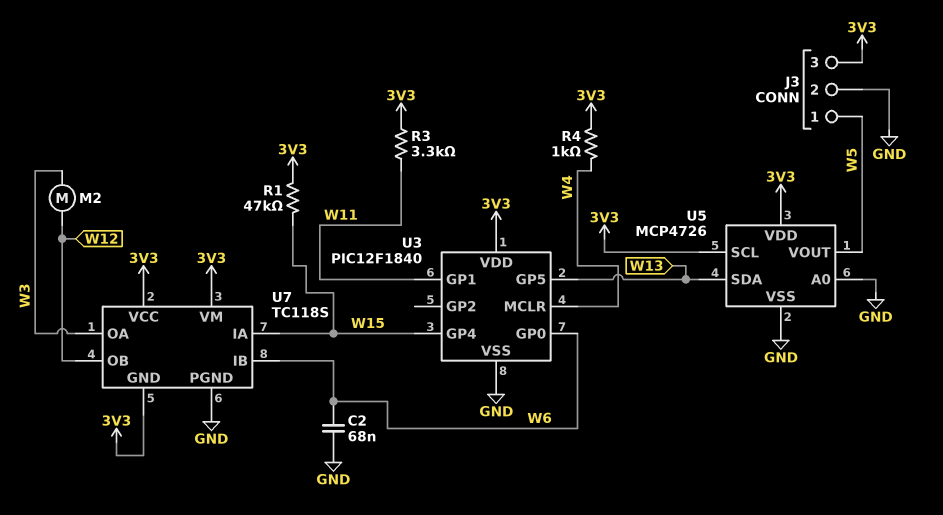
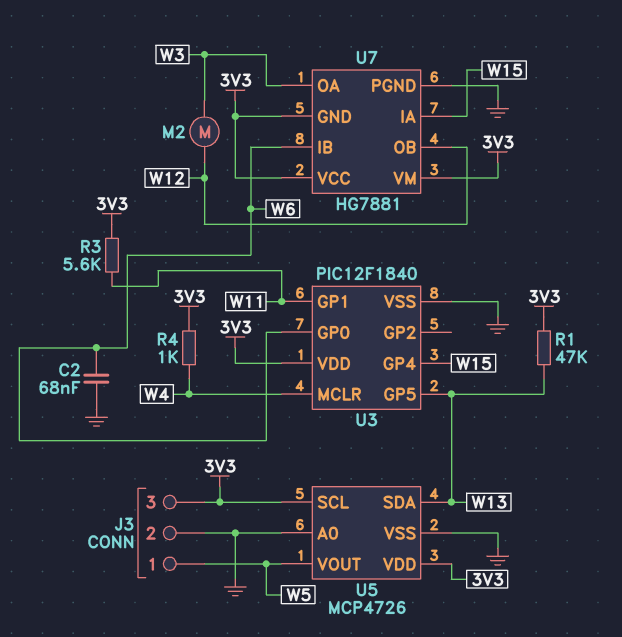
R1: 47k (3V3, W15) -> 47k (3V3, W13)
R3: 3.3k (3V3, W11) -> 5.6k (3V3, W11)
U7: TC118S -> HG7881

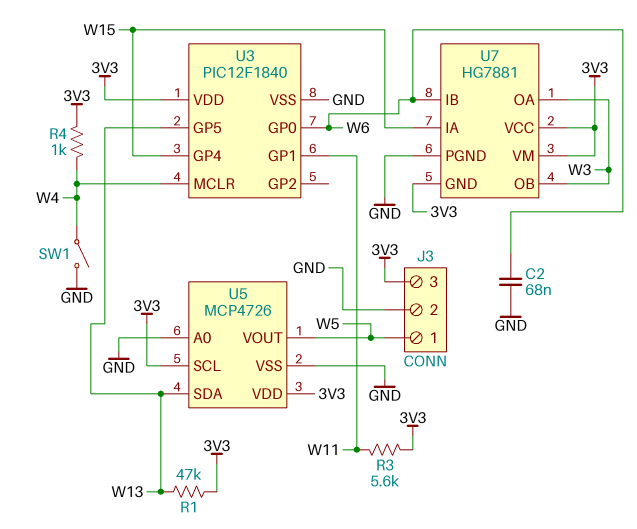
M2: motor (W3, W12) -> none
SW1: none -> switch (GND, W4)
U7 pin OB: W12 -> W3

